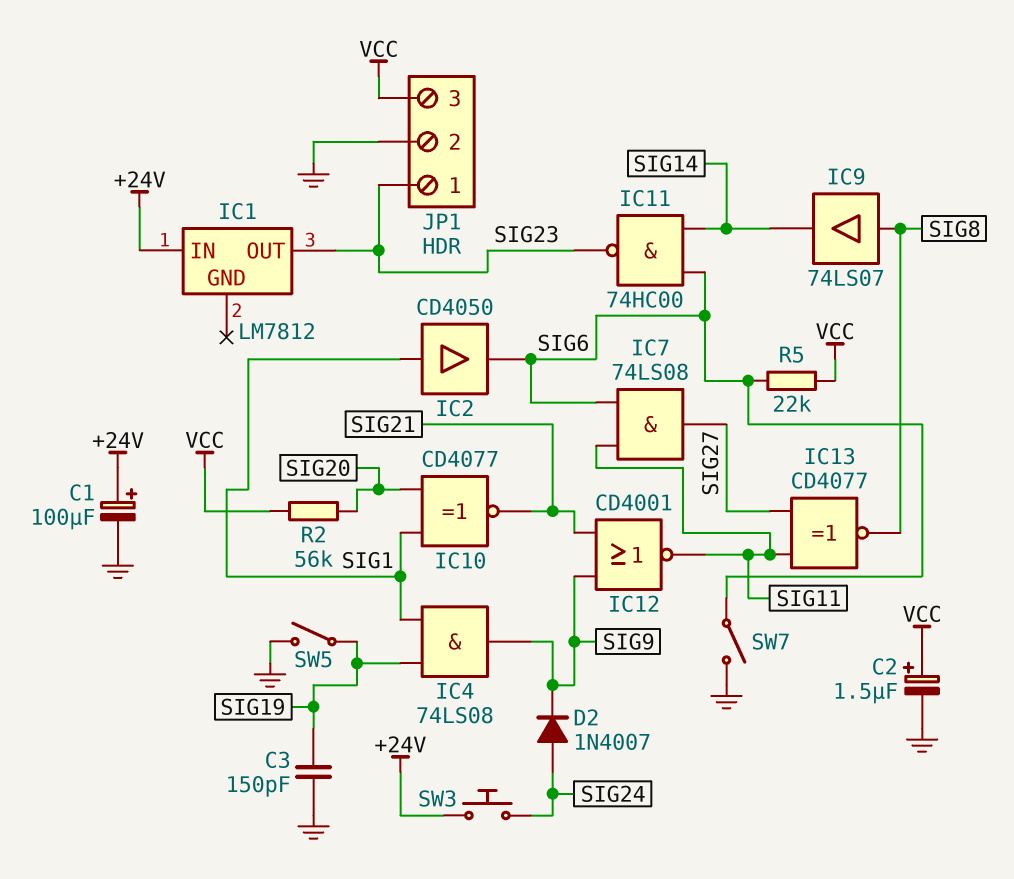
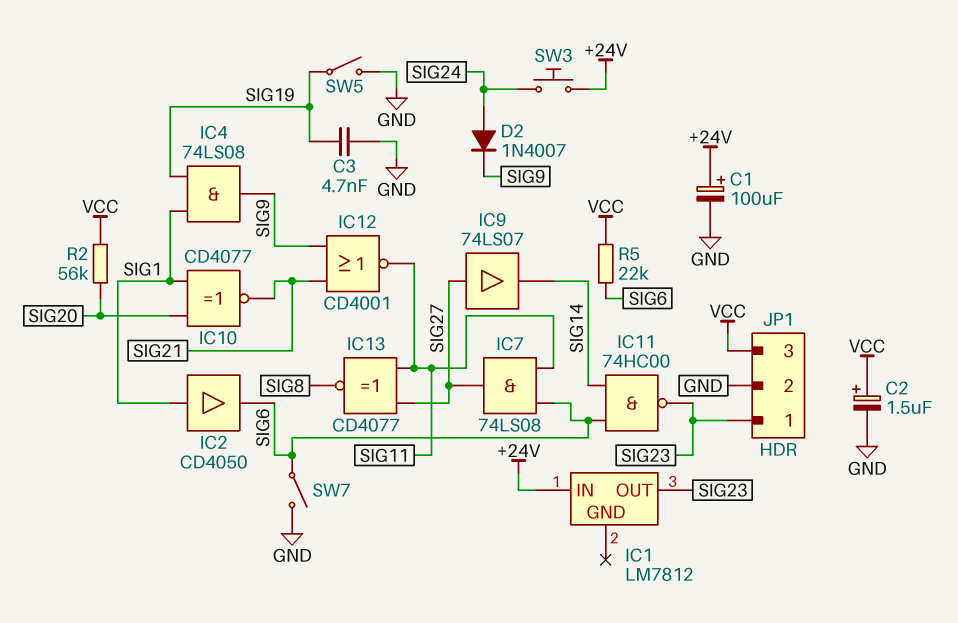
C3: 150pF (GND, SIG19) -> 4.7nF (GND, SIG19)
IC9: buffer 74LS07 (in SIG8, out SIG14) -> buffer 74LS07 (in SIG27, out SIG14)

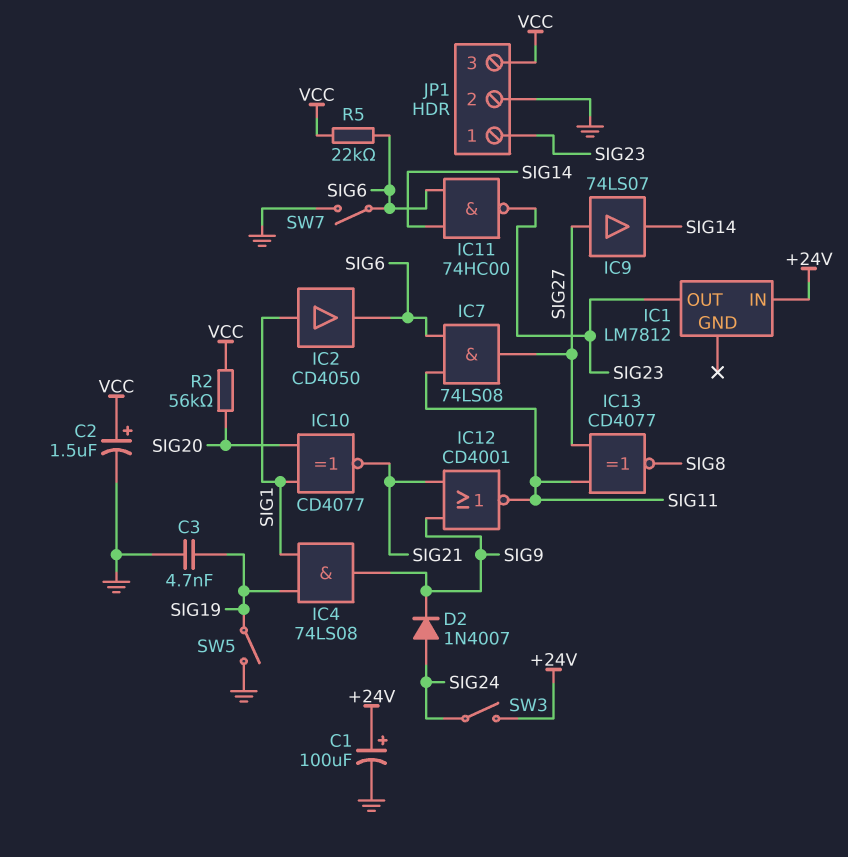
SW3: button (+24V, SIG24) -> switch (+24V, SIG24)

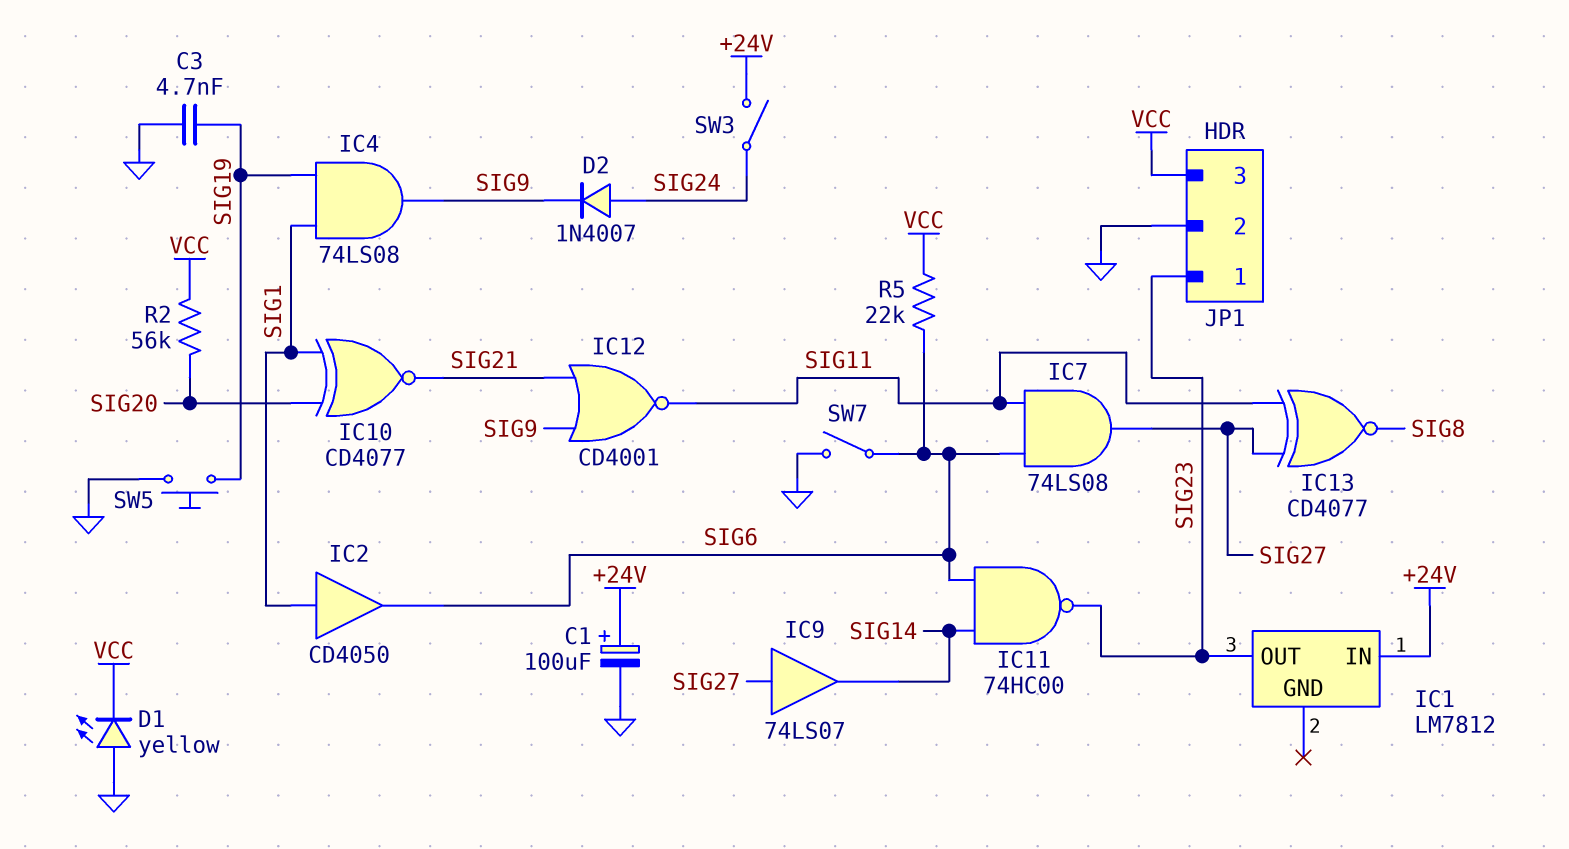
C2: 1.5uF (plus VCC, minus GND) -> none
D1: none -> LED yellow (A GND, K VCC)
SW5: switch (GND, SIG19) -> button (GND, SIG19)

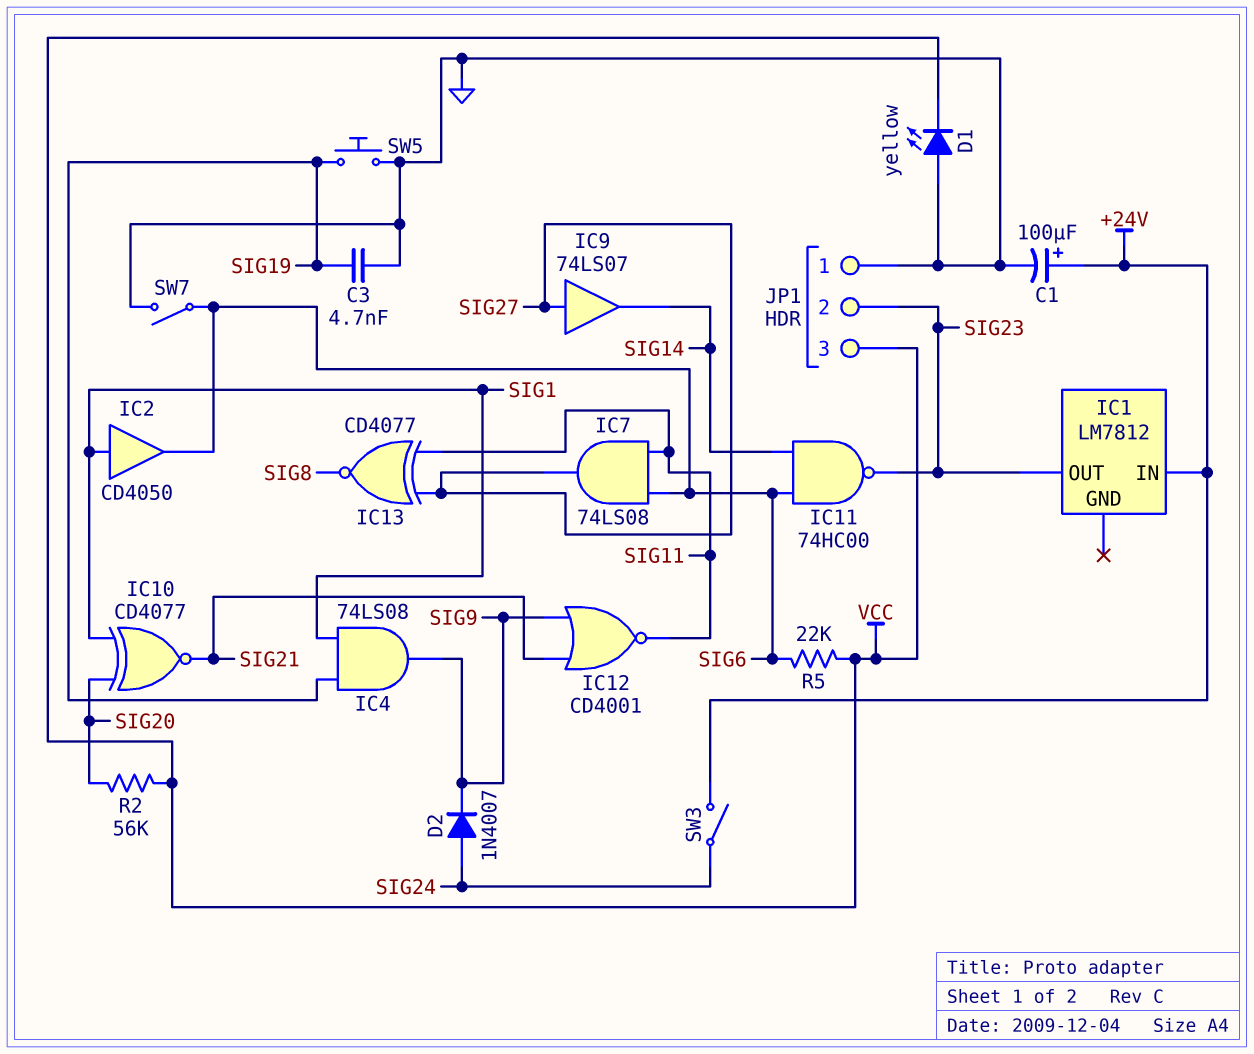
JP1 pin 1: SIG23 -> GND
JP1 pin 2: GND -> SIG23

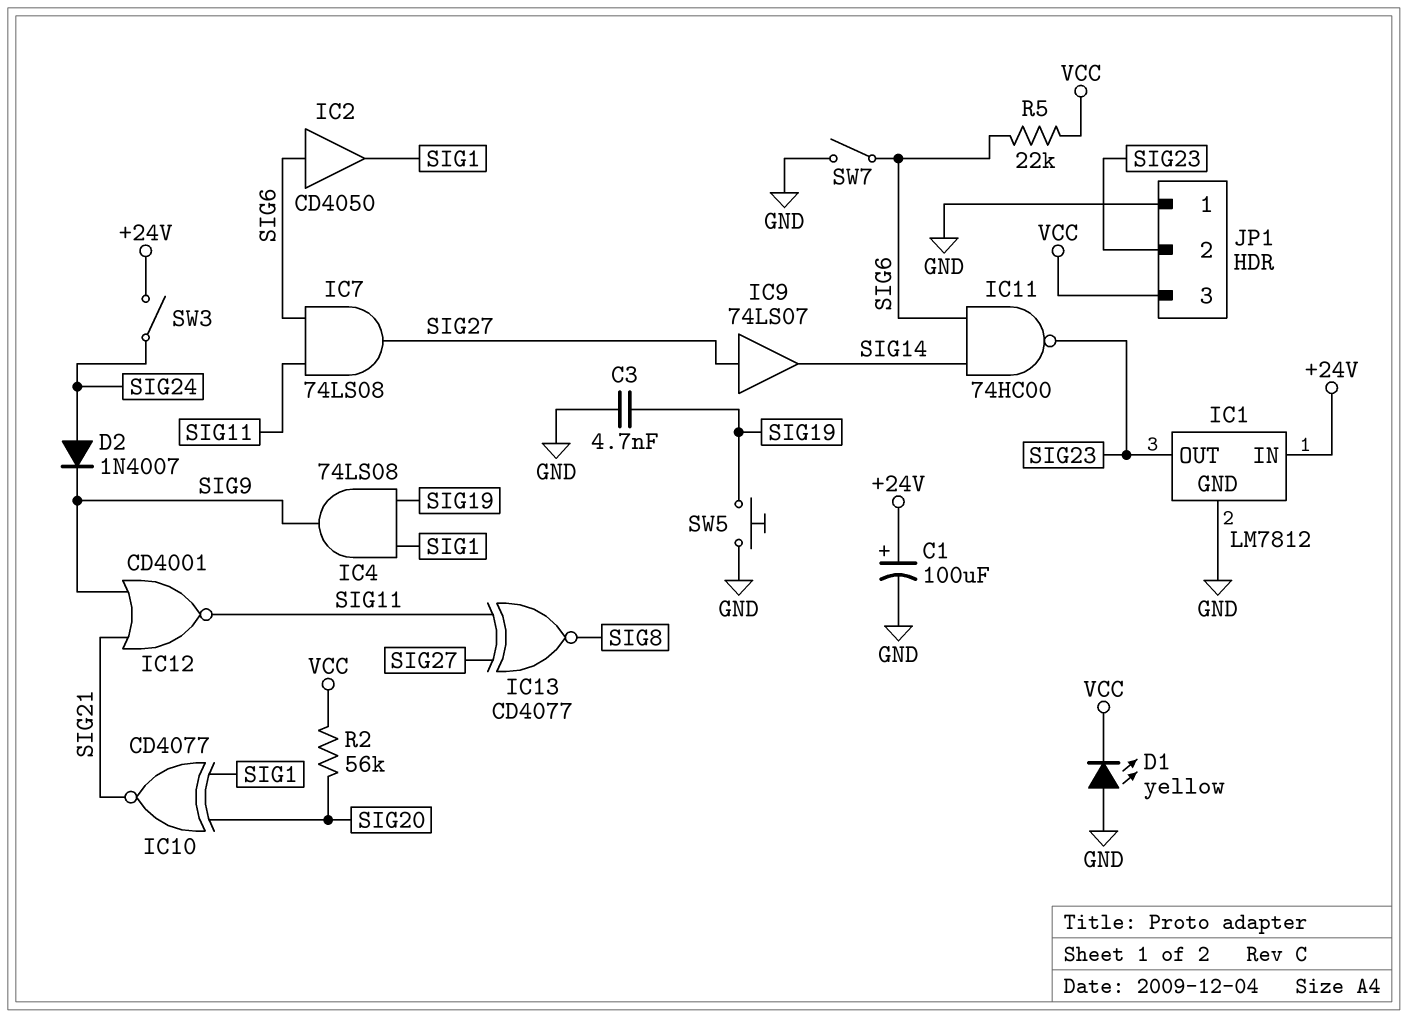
IC1 pin GND: none -> GND
IC2: buffer CD4050 (in SIG1, out SIG6) -> buffer CD4050 (in SIG6, out SIG1)

